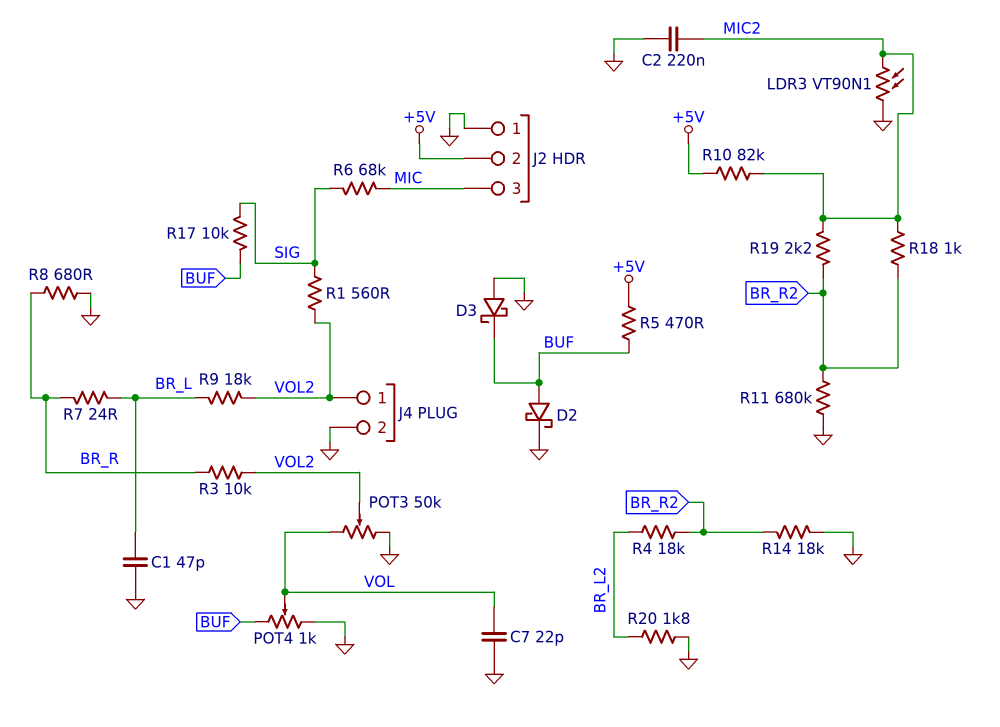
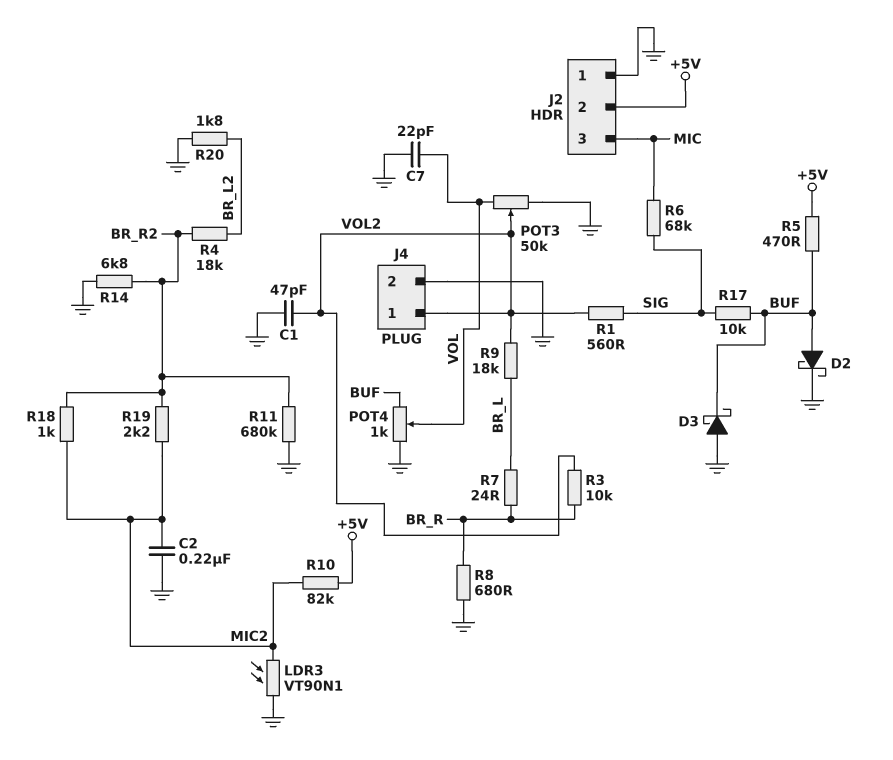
C1: 47pF (BR_L, GND) -> 47pF (GND, VOL2)
R14: 18k (BR_R2, GND) -> 6.8k (BR_R2, GND)

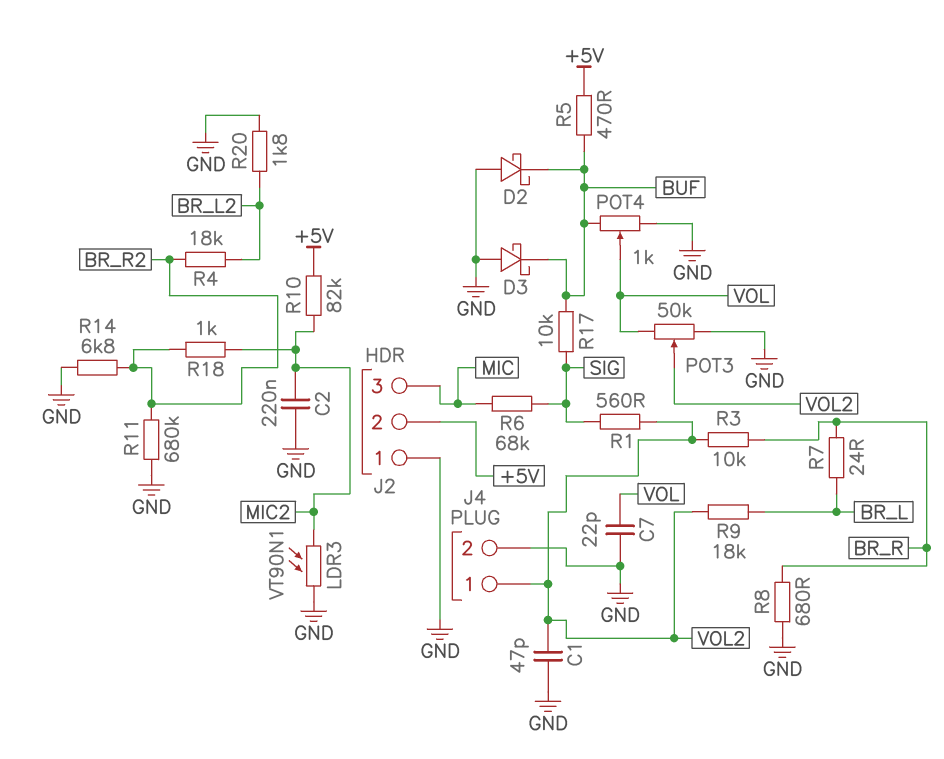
D2: schottky (A BUF, K GND) -> schottky (A GND, K BUF)
R19: 2.2k (BR_R2, MIC2) -> none

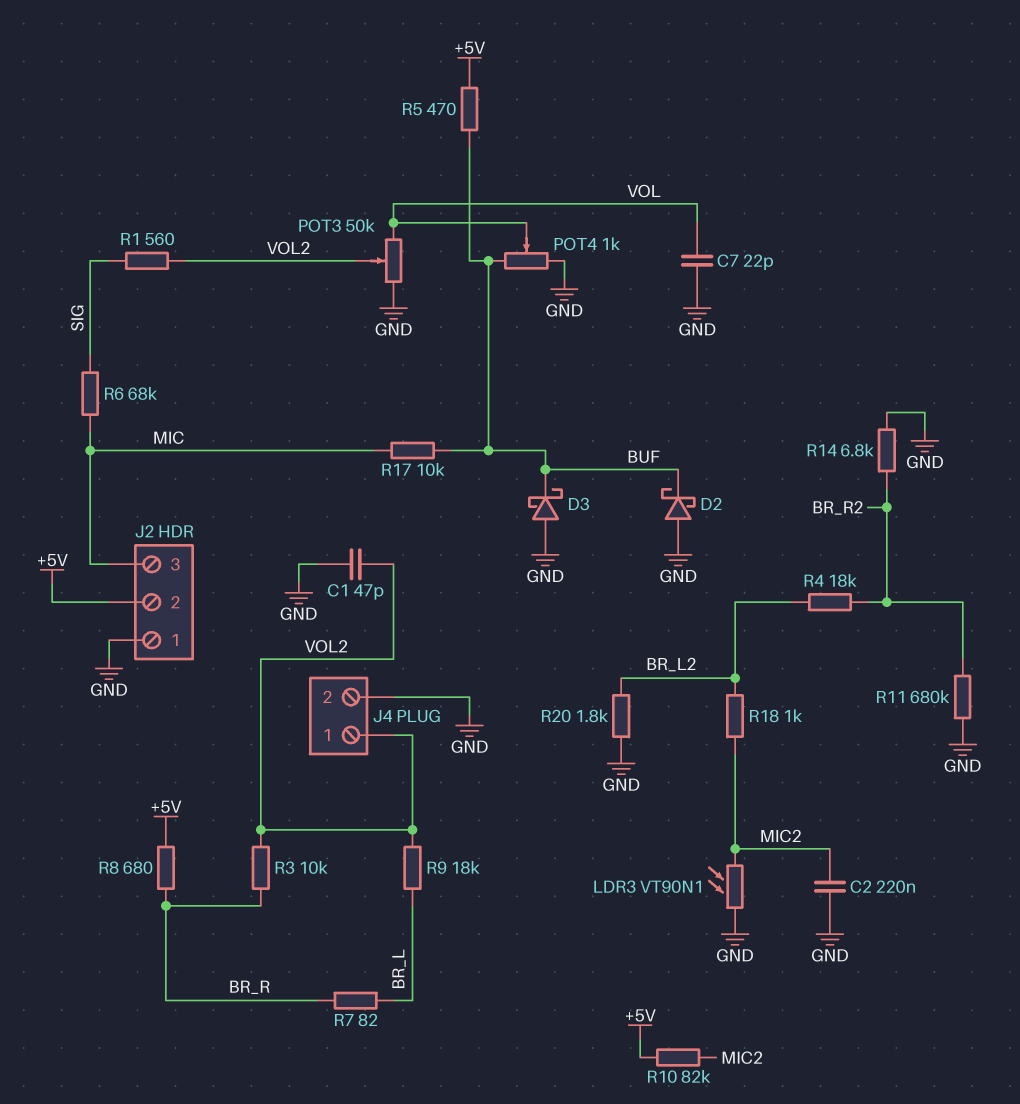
R7: 24 (BR_L, BR_R) -> 82 (BR_L, BR_R)
R8: 680 (BR_R, GND) -> 680 (+5V, BR_R)
R17: 10k (BUF, SIG) -> 10k (BUF, MIC)
R18: 1k (BR_R2, MIC2) -> 1k (BR_L2, MIC2)

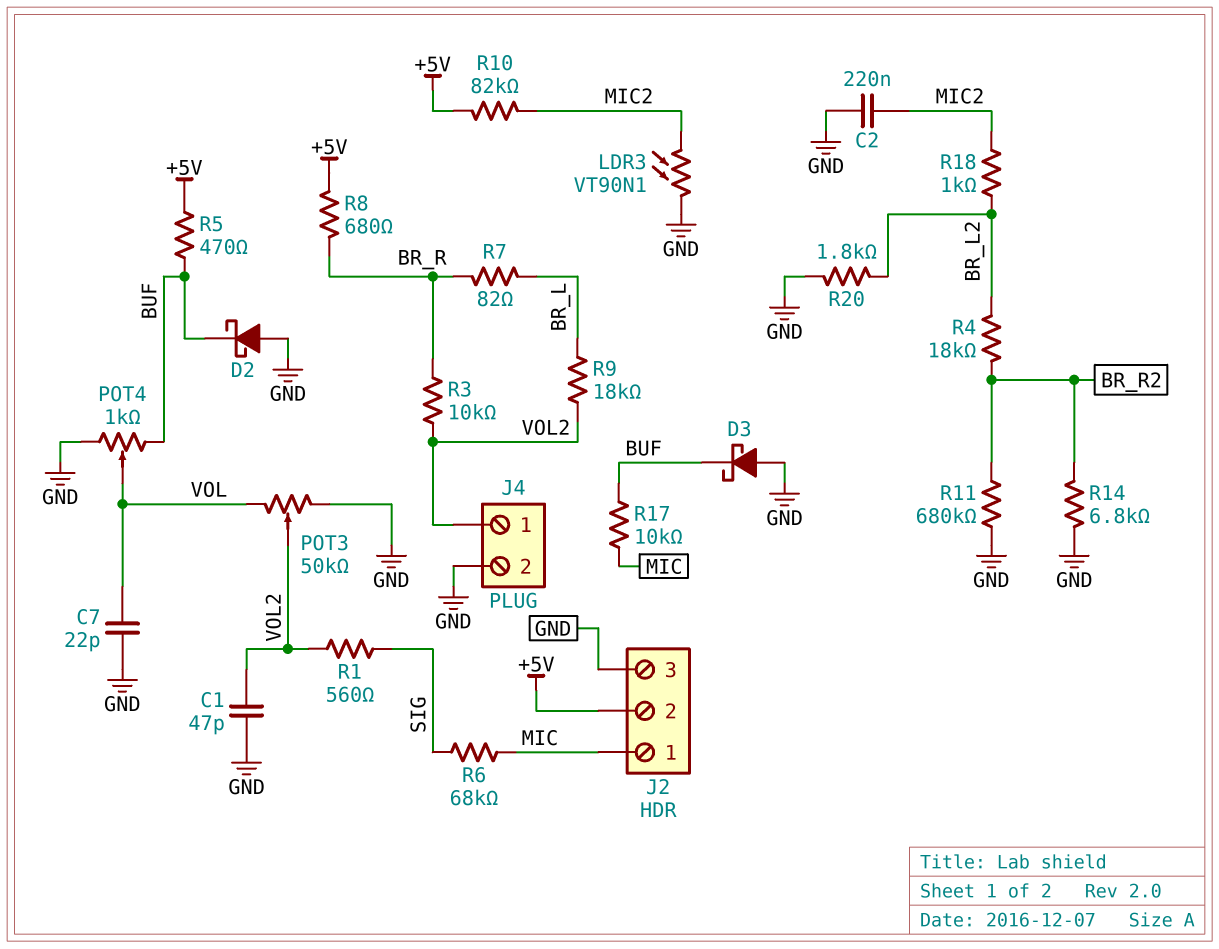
J2 pin 1: GND -> MIC
J2 pin 3: MIC -> GND

